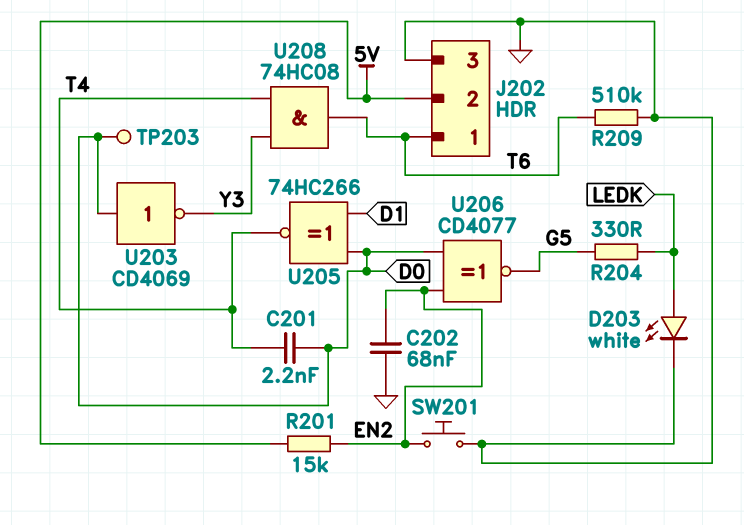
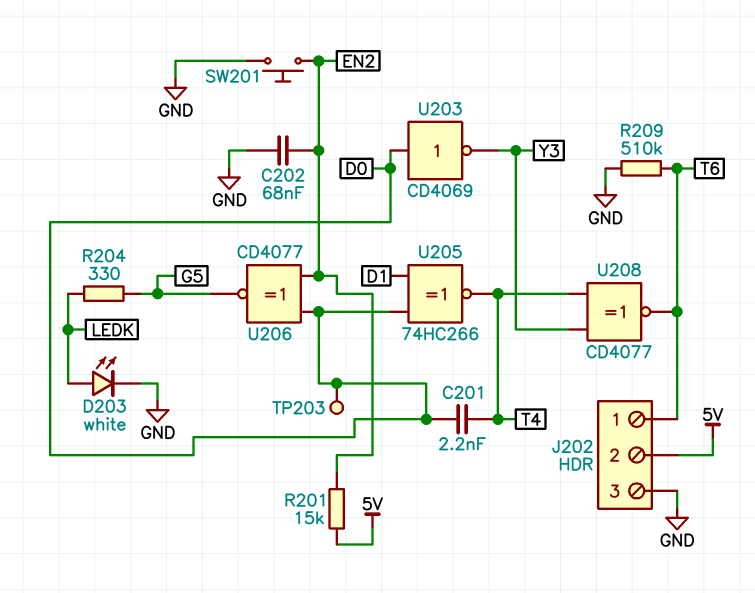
U208: AND 74HC08 (in T4, in Y3, out T6) -> XNOR CD4077 (in T4, in Y3, out T6)

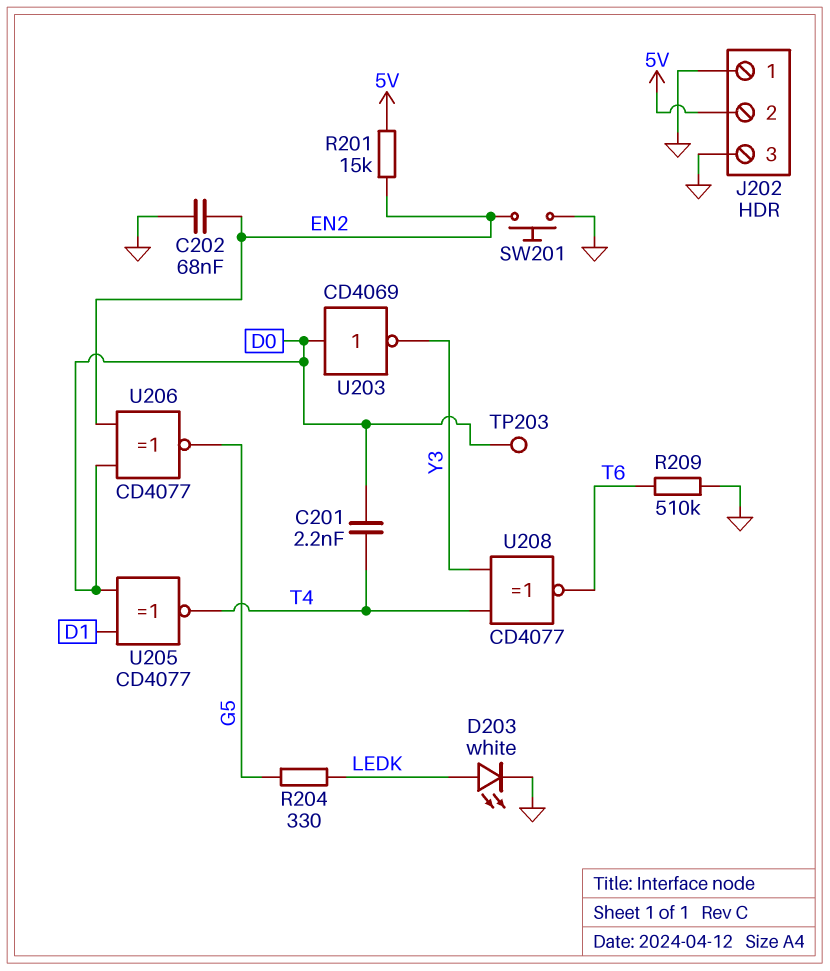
J202 pin 1: T6 -> GND
U205: XNOR 74HC266 (in D0, in D1, out T4) -> XNOR CD4077 (in D0, in D1, out T4)

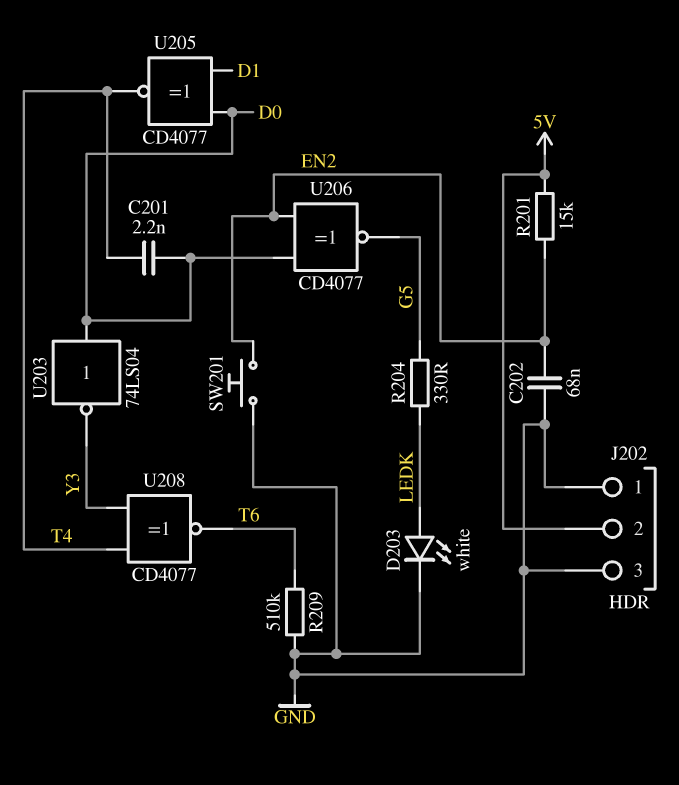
TP203: test point (D0) -> none
U203: NOT CD4069 (in D0, out Y3) -> NOT 74LS04 (in D0, out Y3)

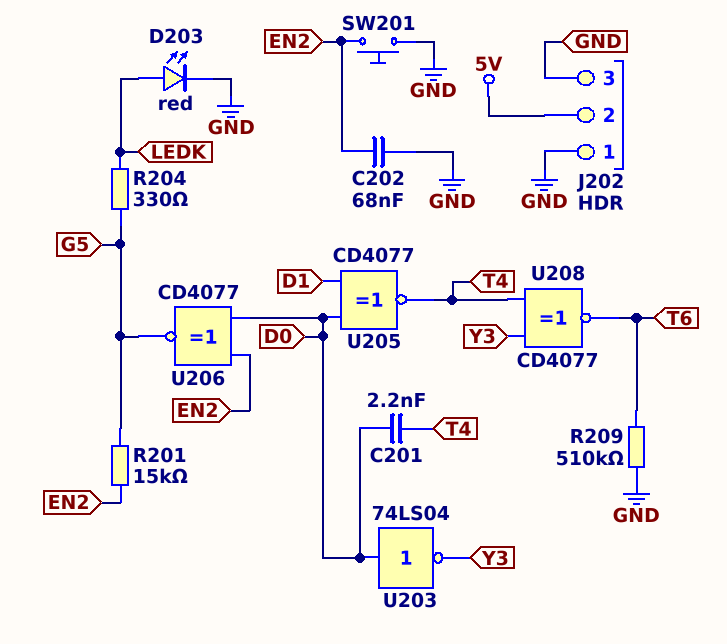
D203: LED white (A LEDK, K GND) -> LED red (A LEDK, K GND)
R201: 15k (5V, EN2) -> 15k (EN2, G5)

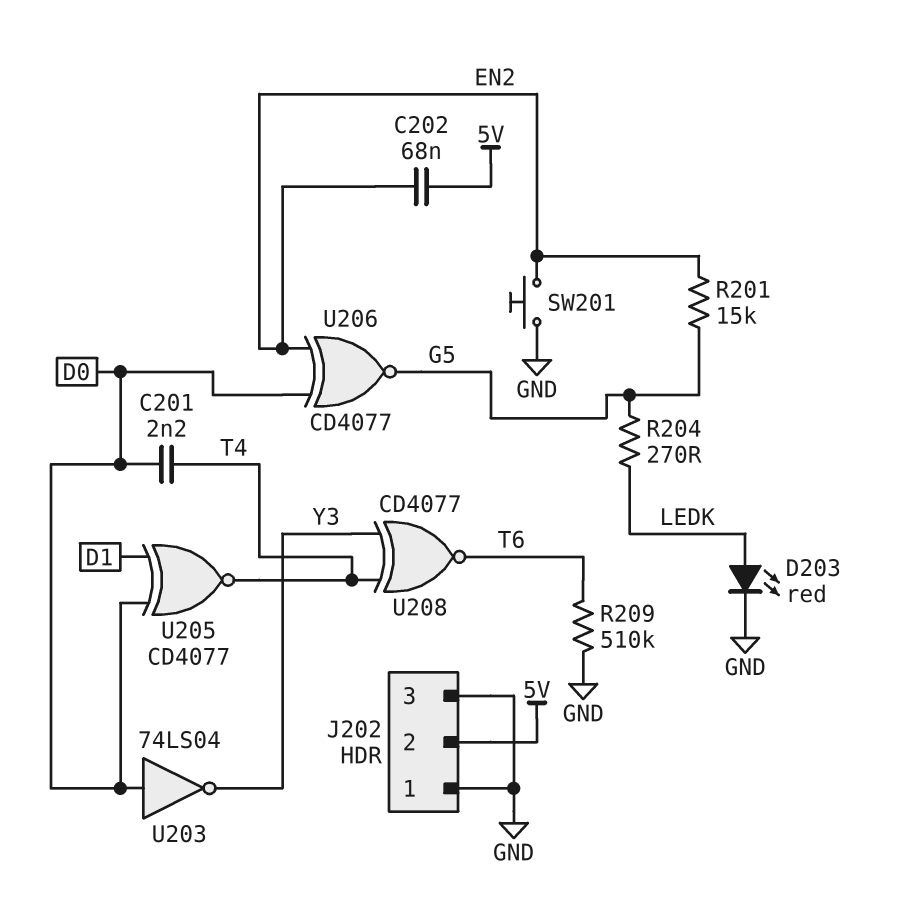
C202: 68nF (EN2, GND) -> 68nF (5V, EN2)
R204: 330 (G5, LEDK) -> 270 (G5, LEDK)

